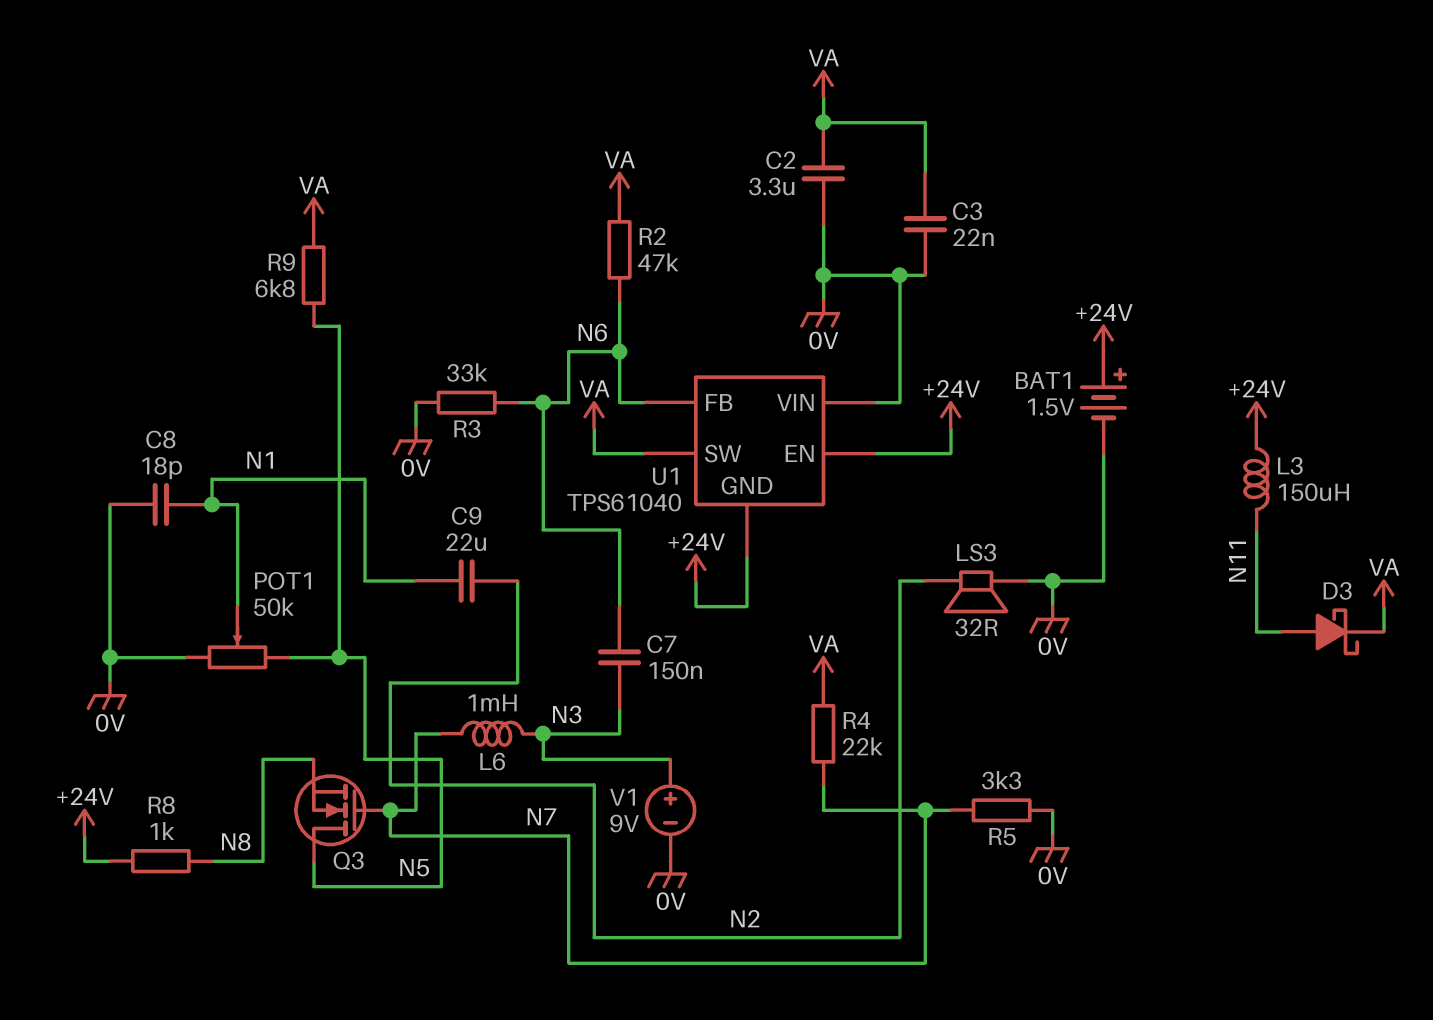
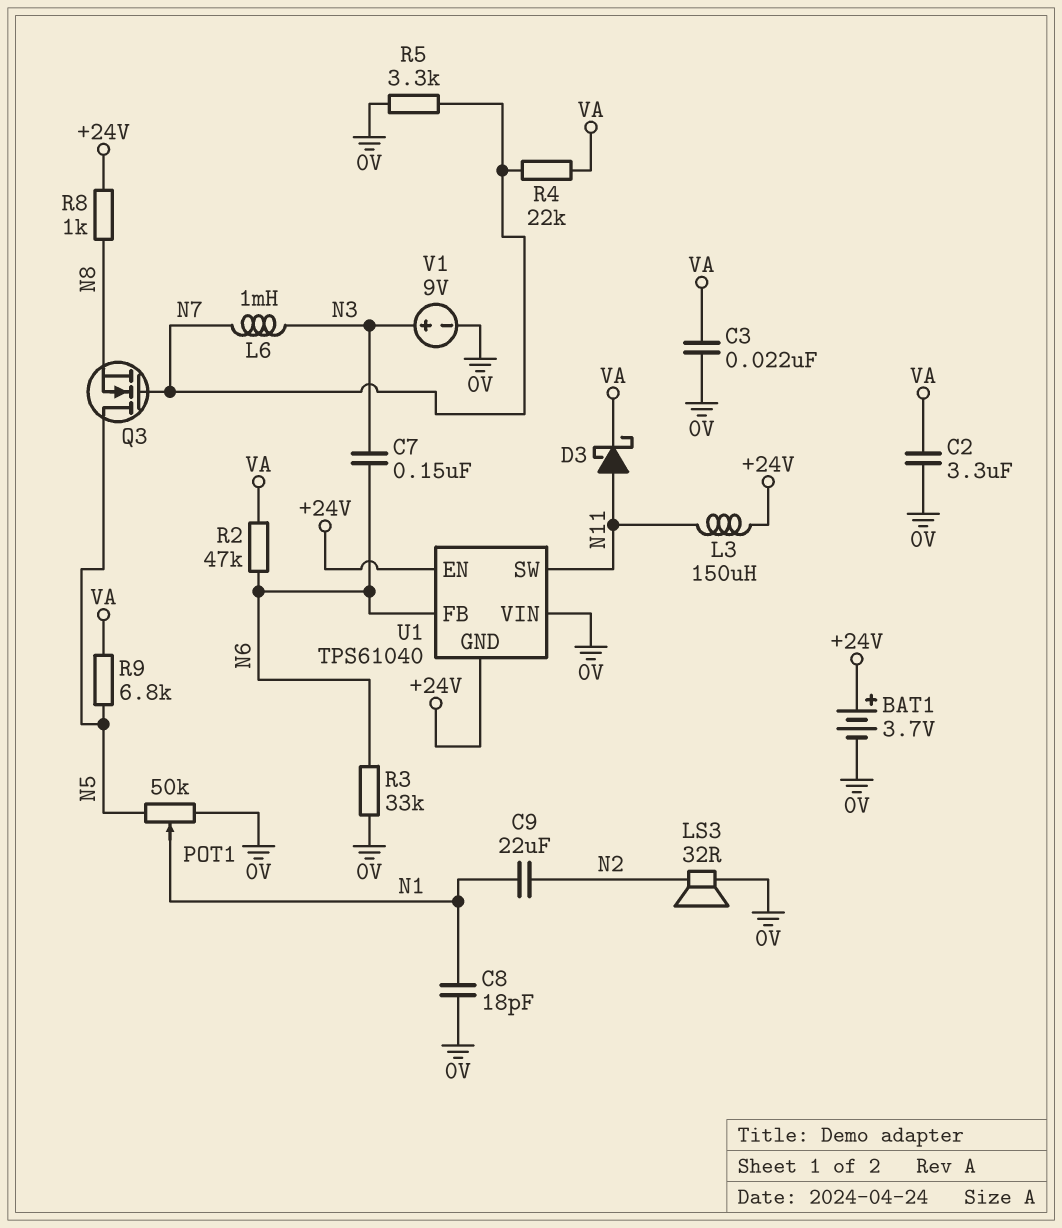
BAT1: 1.5V (plus +24V, minus 0V) -> 3.7V (plus +24V, minus 0V)
U1 pin SW: VA -> N11

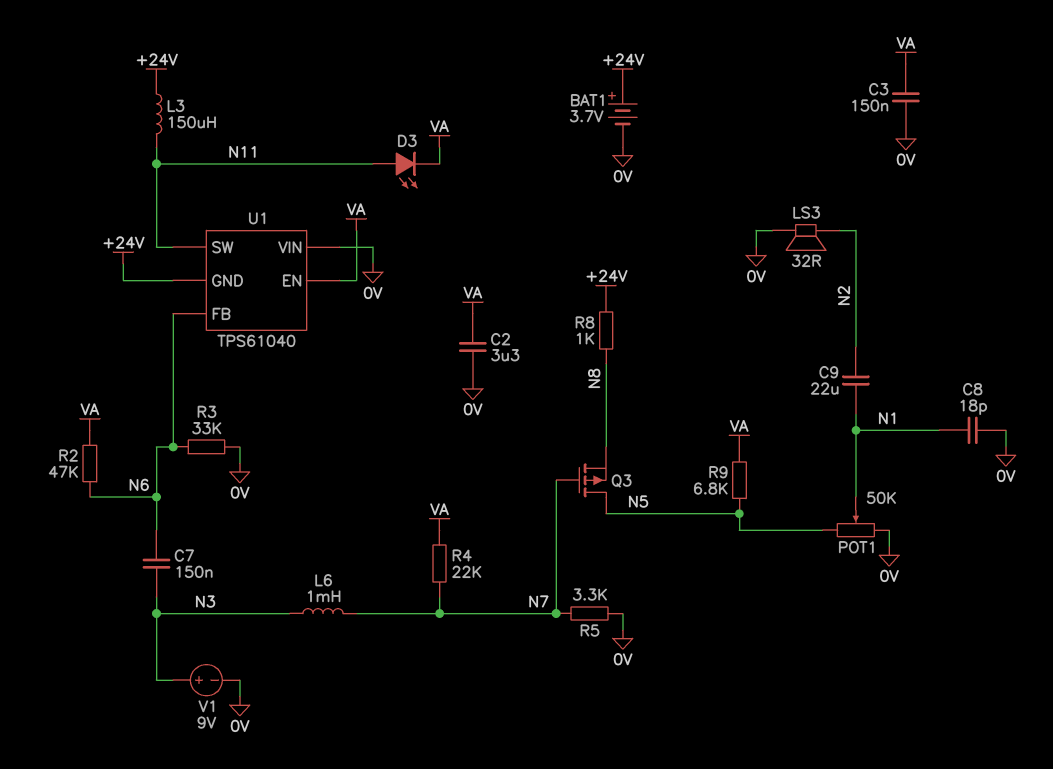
C3: 22nF (0V, VA) -> 150nF (0V, VA)
D3: schottky (A N11, K VA) -> LED (A N11, K VA)
Q3: NMOS (G N7, D N5, S N8) -> PMOS (G N7, D N5, S N8)
U1 pin EN: +24V -> VA

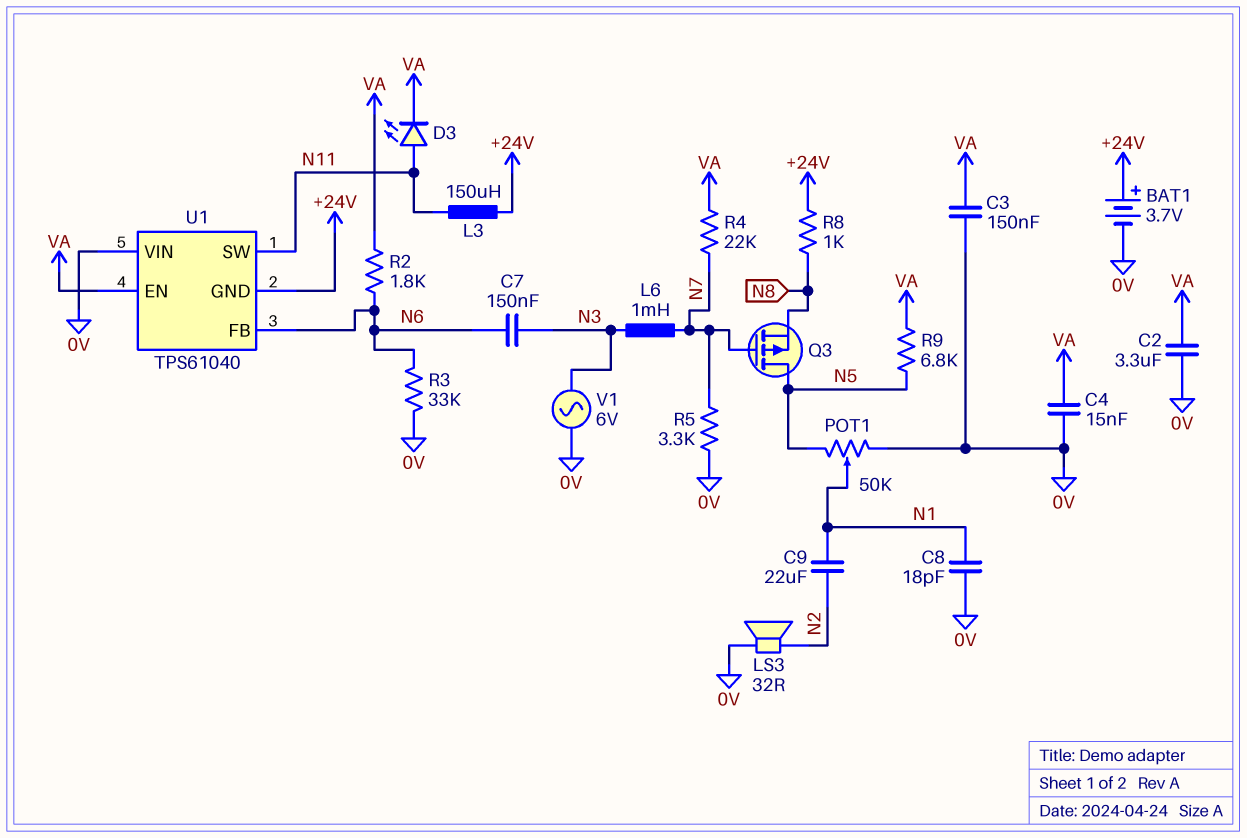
C4: none -> 15nF (0V, VA)
R2: 47k (N6, VA) -> 1.8k (N6, VA)
V1: 9V (plus N3, minus 0V) -> AC 6V (0V, N3)

